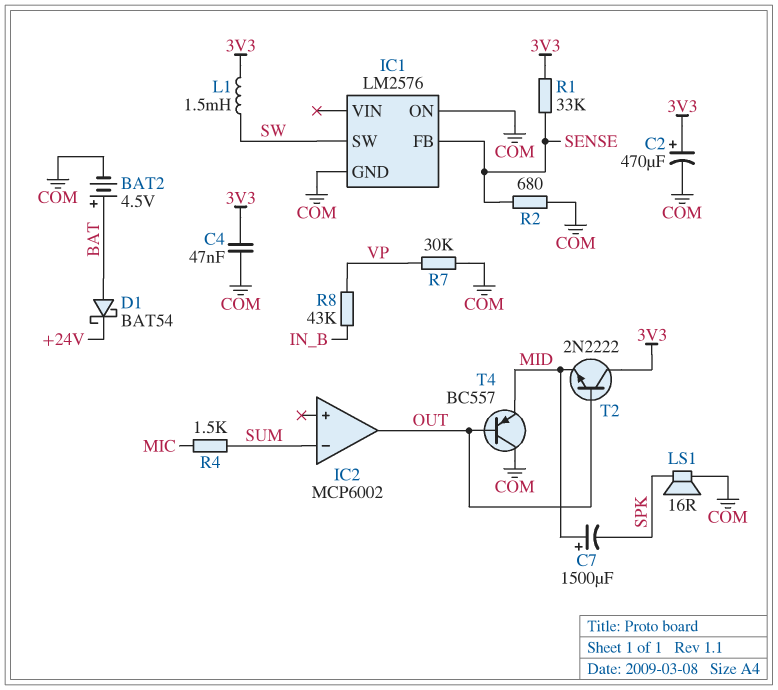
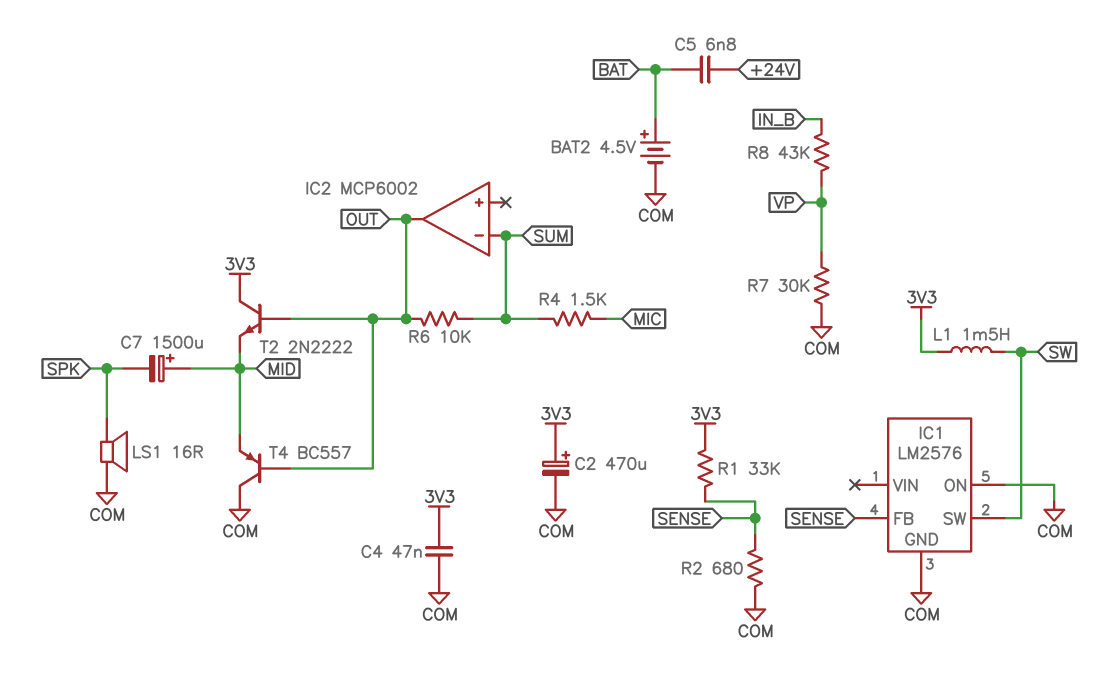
C5: none -> 6.8nF (+24V, BAT)
D1: schottky BAT54 (A BAT, K +24V) -> none
R6: none -> 10k (OUT, SUM)

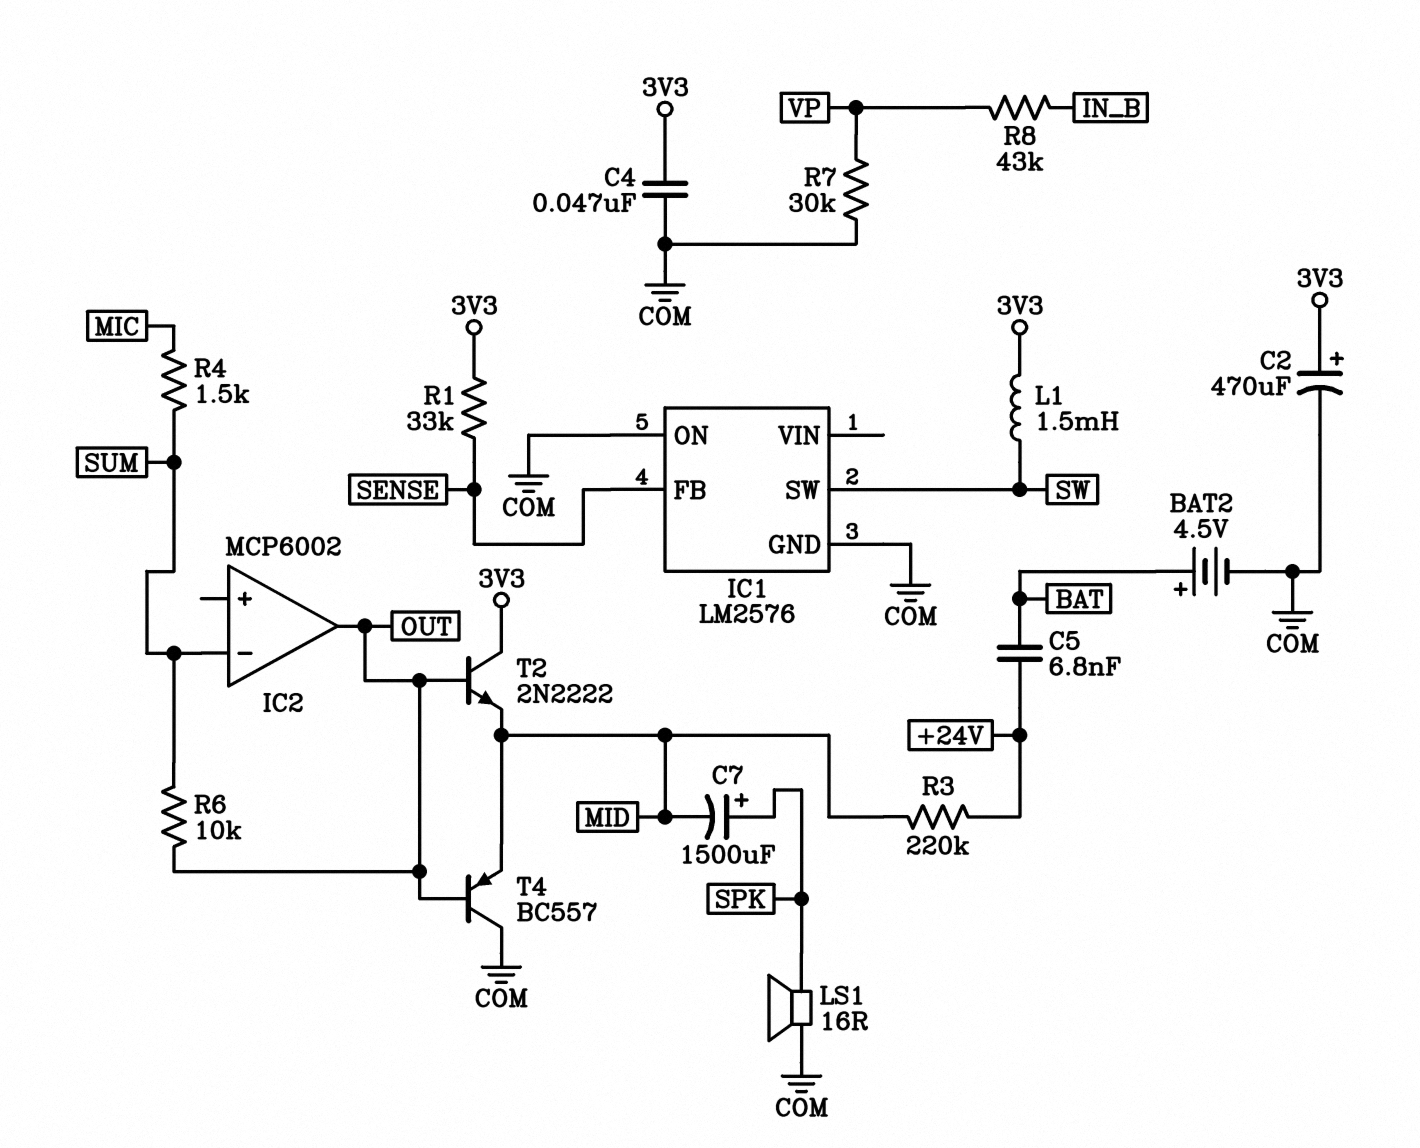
C7: 1500uF (plus MID, minus SPK) -> 1500uF (plus SPK, minus MID)
R2: 680 (COM, SENSE) -> none
R3: none -> 220k (+24V, MID)

